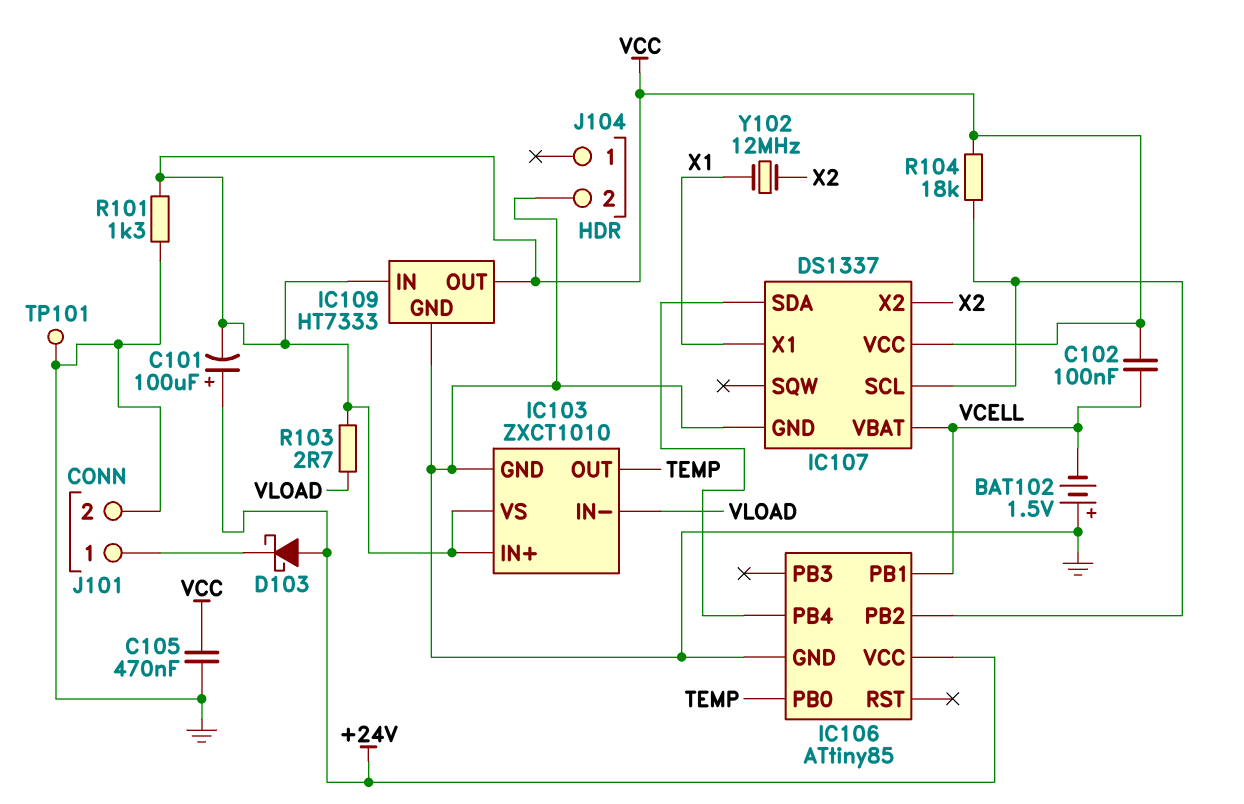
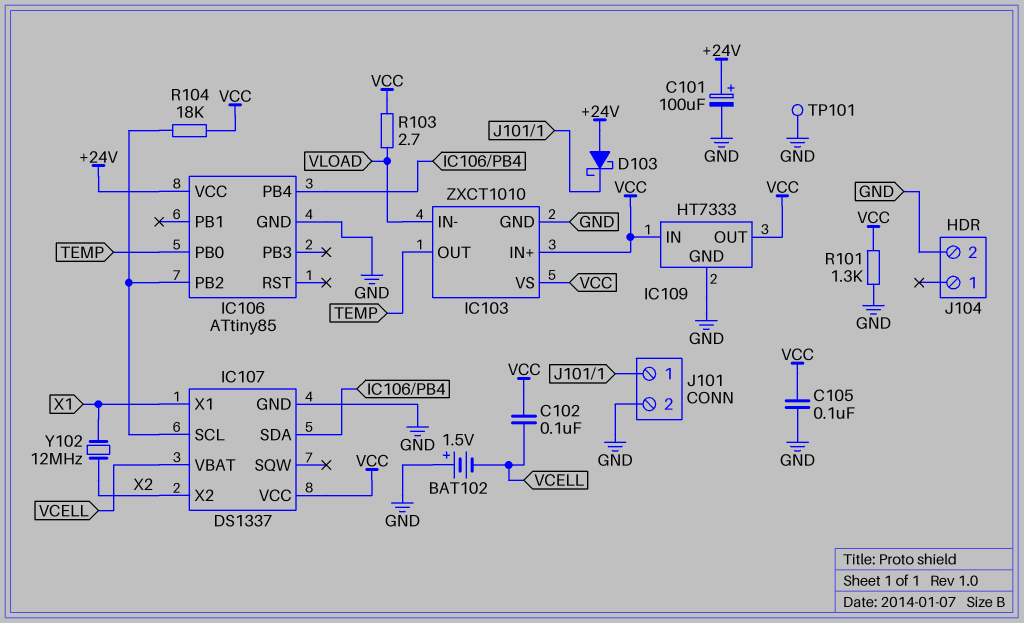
C101: 100uF (plus +24V, minus VCC) -> 100uF (plus +24V, minus GND)
C105: 470nF (GND, VCC) -> 100nF (GND, VCC)
IC106 pin PB1: VCELL -> none

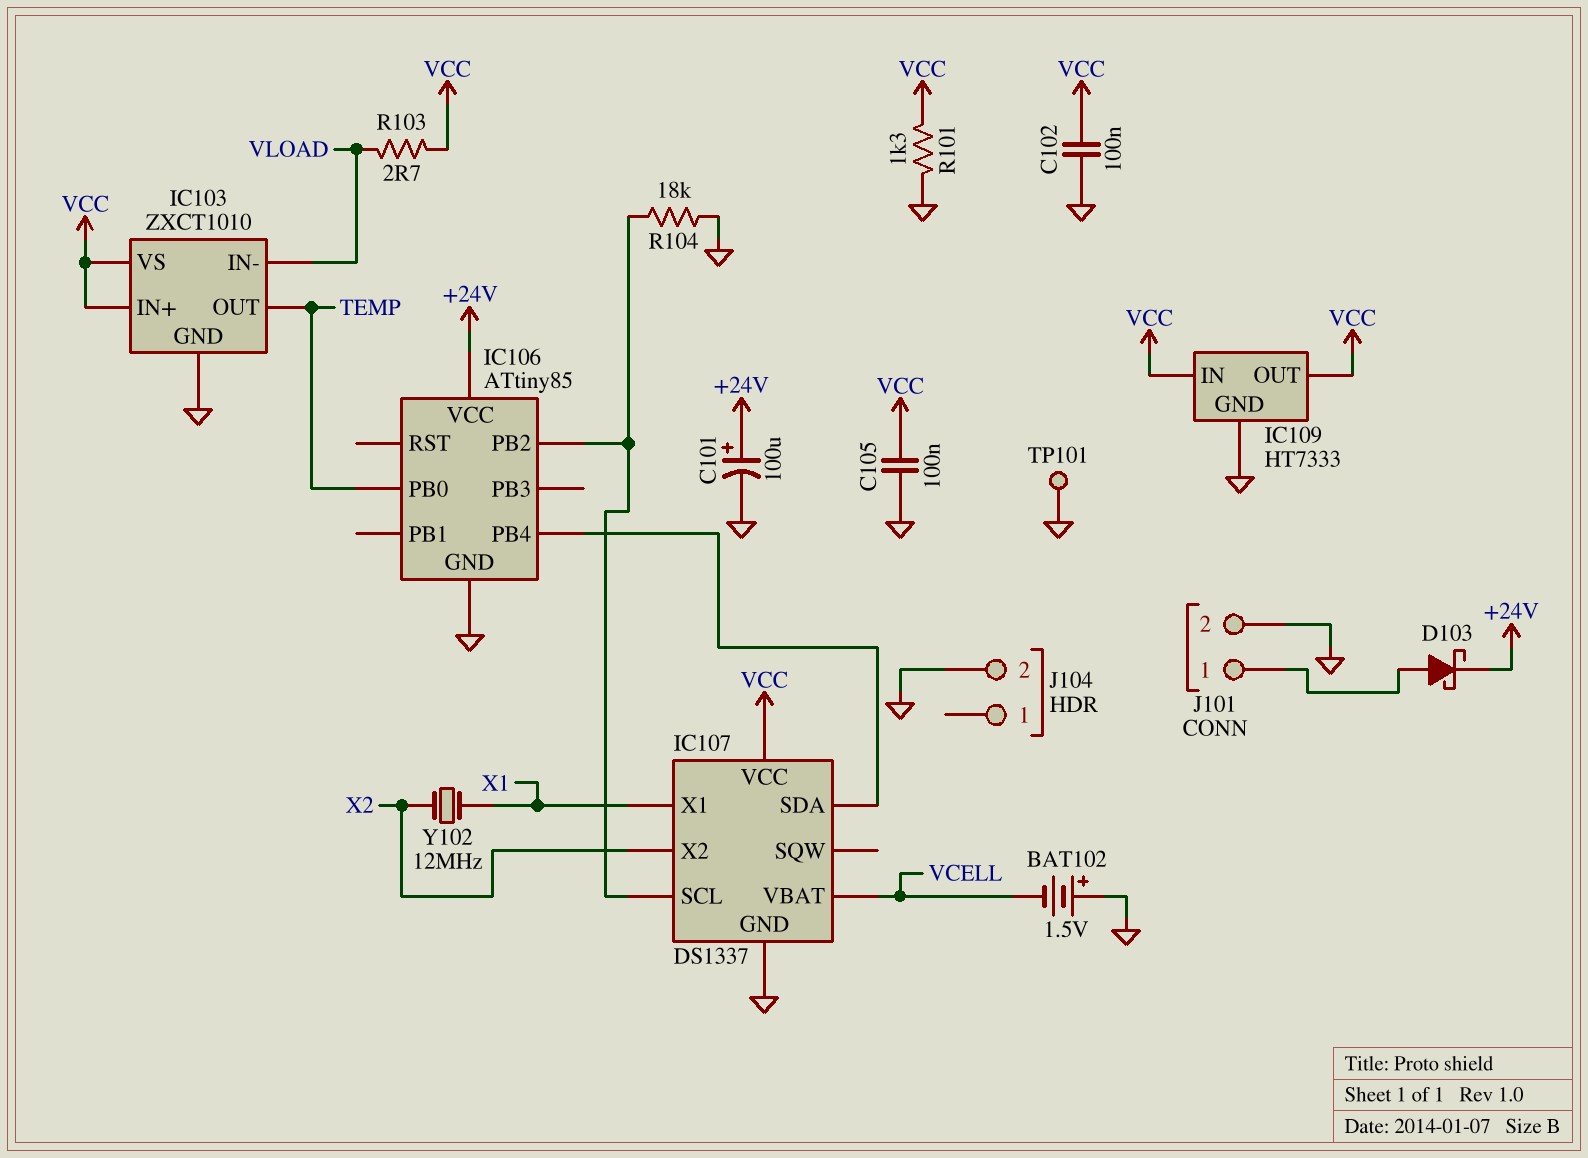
C102: 100nF (VCC, VCELL) -> 100nF (GND, VCC)
D103: schottky (A +24V, K J101/1) -> schottky (A J101/1, K +24V)
R104: 18k (IC106/PB2, VCC) -> 18k (GND, IC106/PB2)

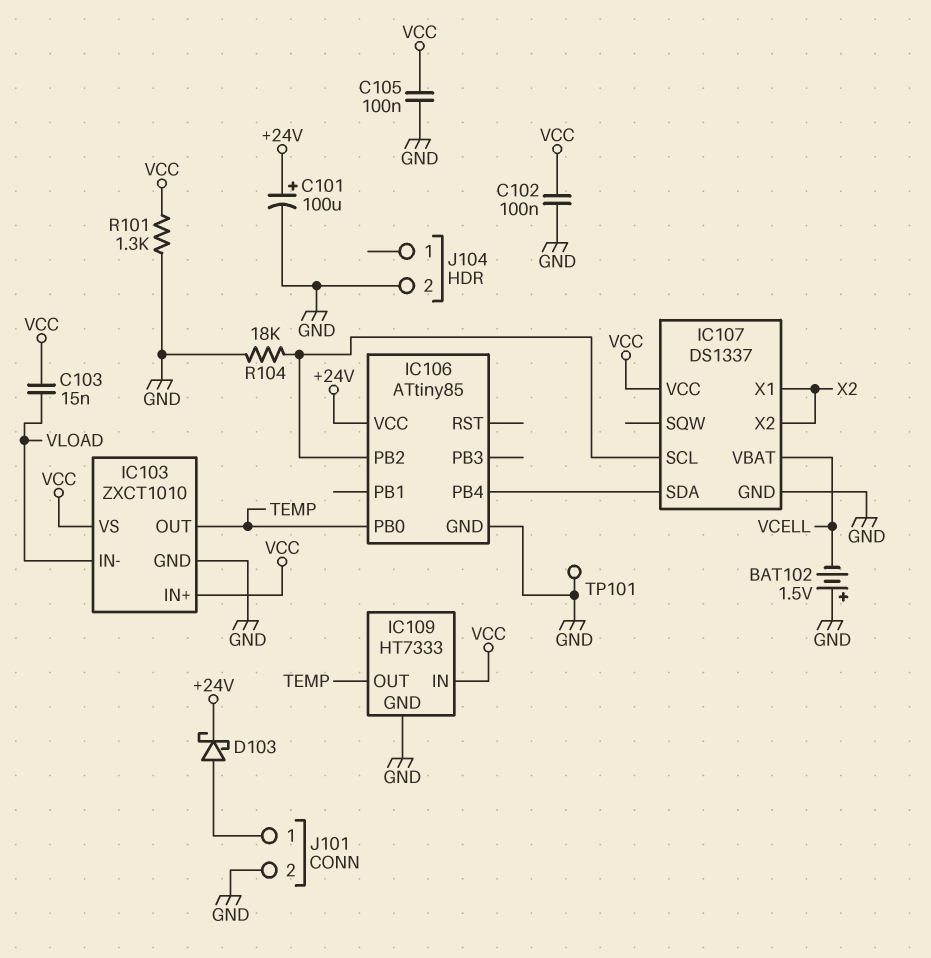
C103: none -> 15nF (VCC, VLOAD)
IC107 pin X1: X1 -> X2
IC109 pin OUT: VCC -> TEMP
R103: 2.7 (VCC, VLOAD) -> none
Y102: 12MHz (X1, X2) -> none

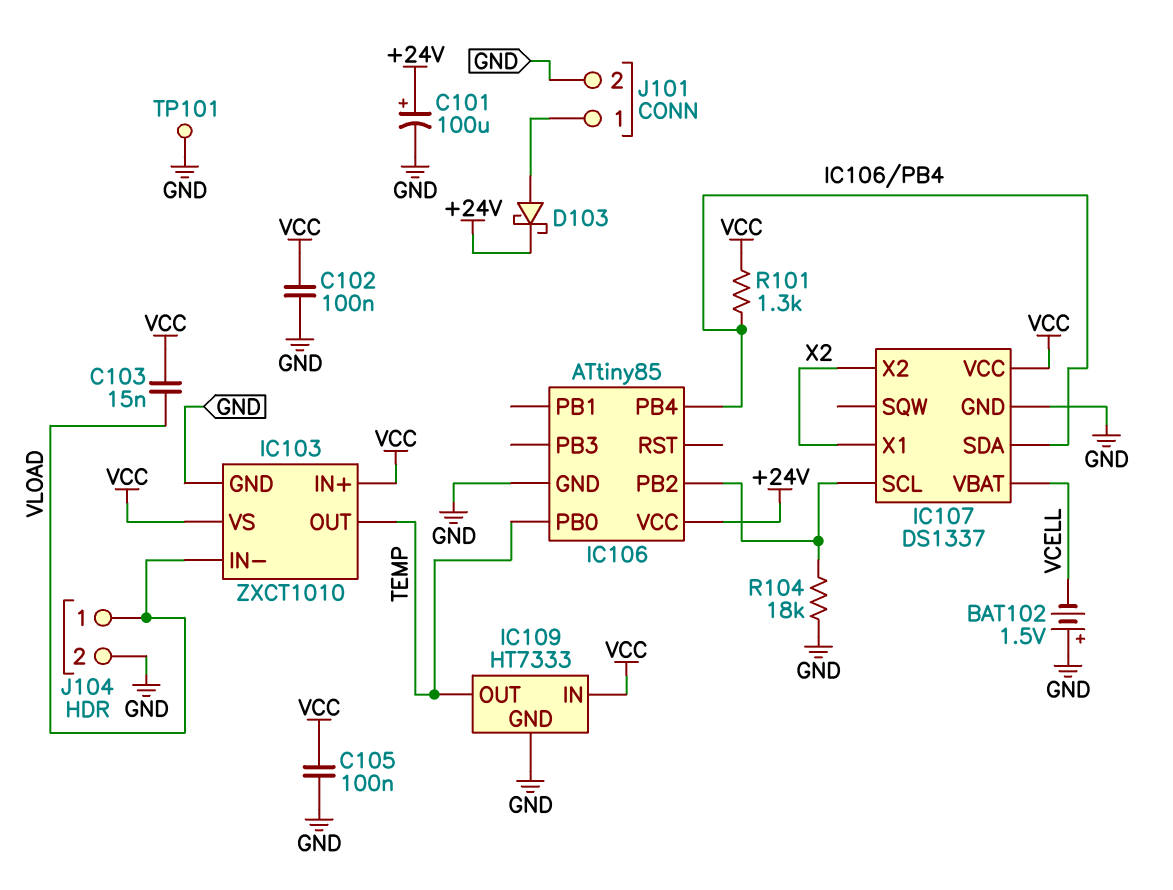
J104 pin 1: none -> VLOAD
R101: 1.3k (GND, VCC) -> 1.3k (IC106/PB4, VCC)

